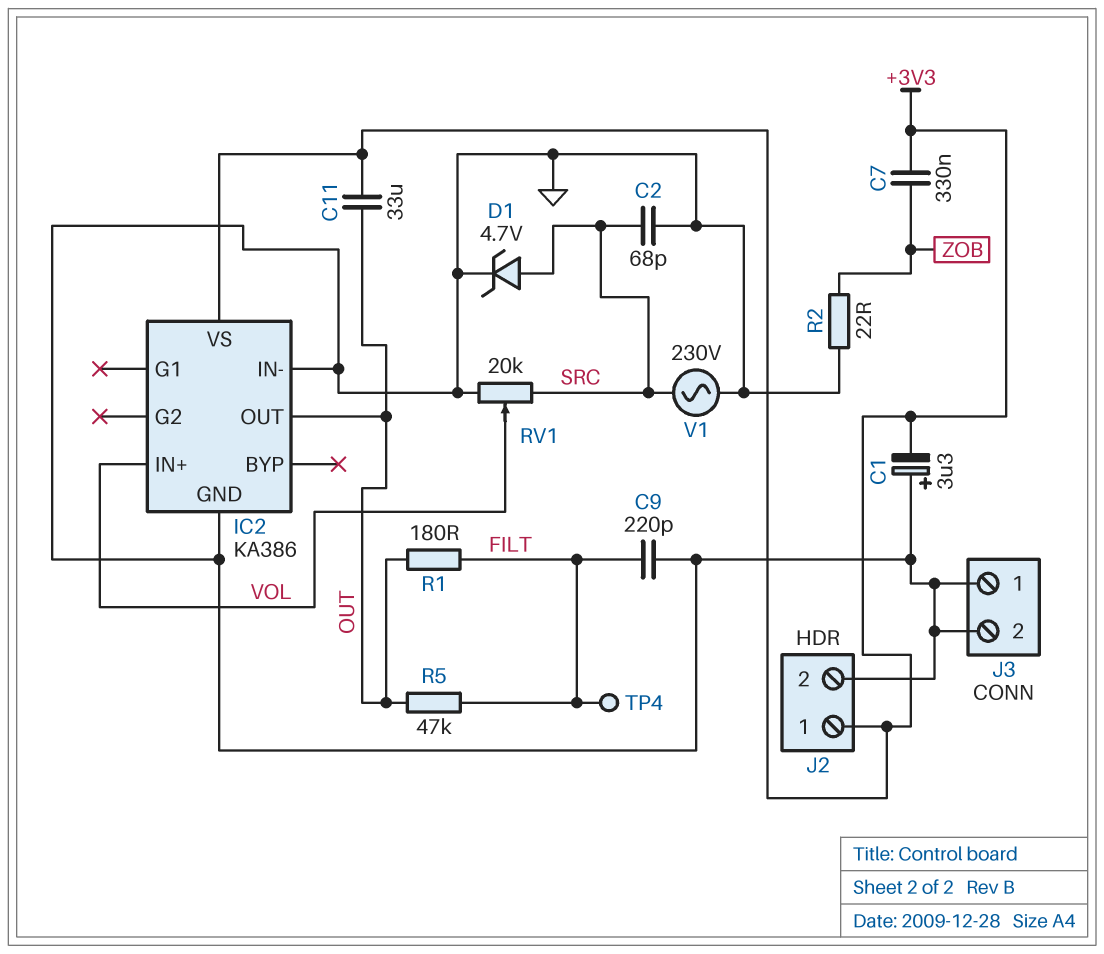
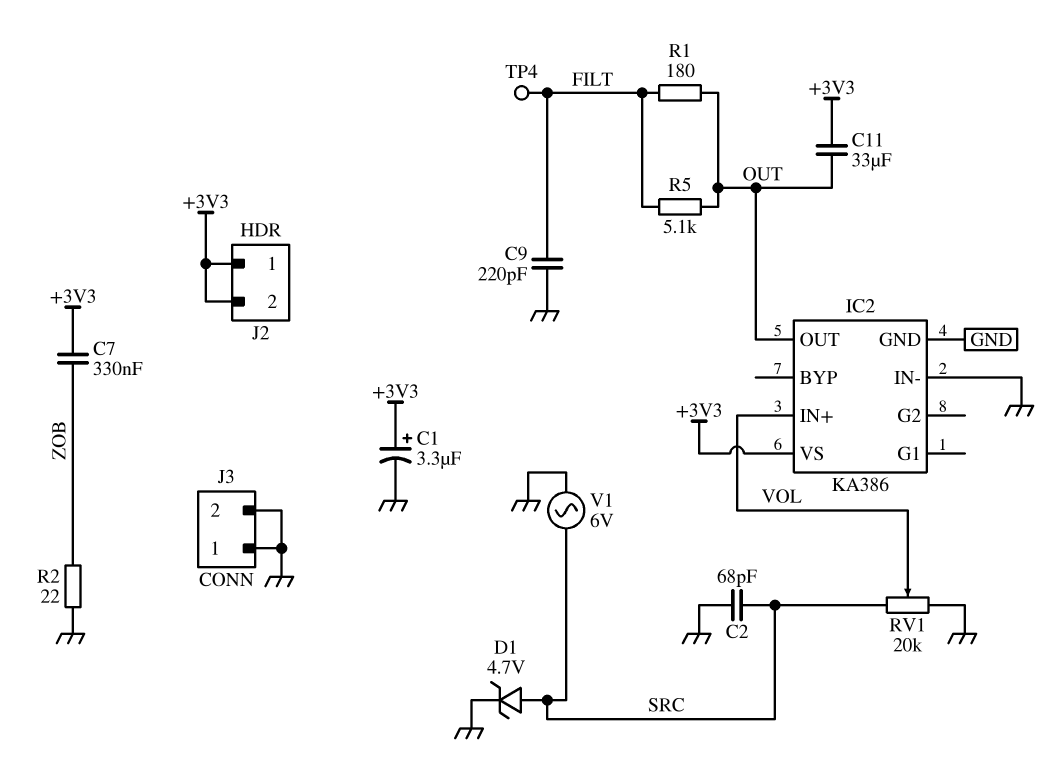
C1: 3.3uF (plus GND, minus +3V3) -> 3.3uF (plus +3V3, minus GND)
J2 pin 2: GND -> +3V3
R5: 47k (FILT, OUT) -> 5.1k (FILT, OUT)
V1: AC 230V (GND, SRC) -> AC 6V (GND, SRC)

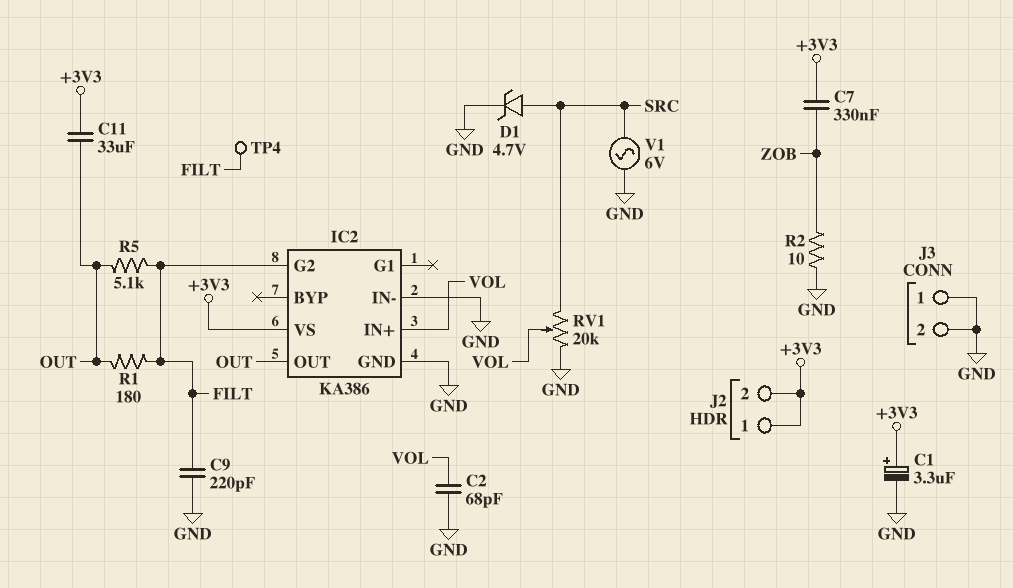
C2: 68pF (GND, SRC) -> 68pF (GND, VOL)
IC2 pin G2: none -> FILT
R2: 22 (GND, ZOB) -> 10 (GND, ZOB)

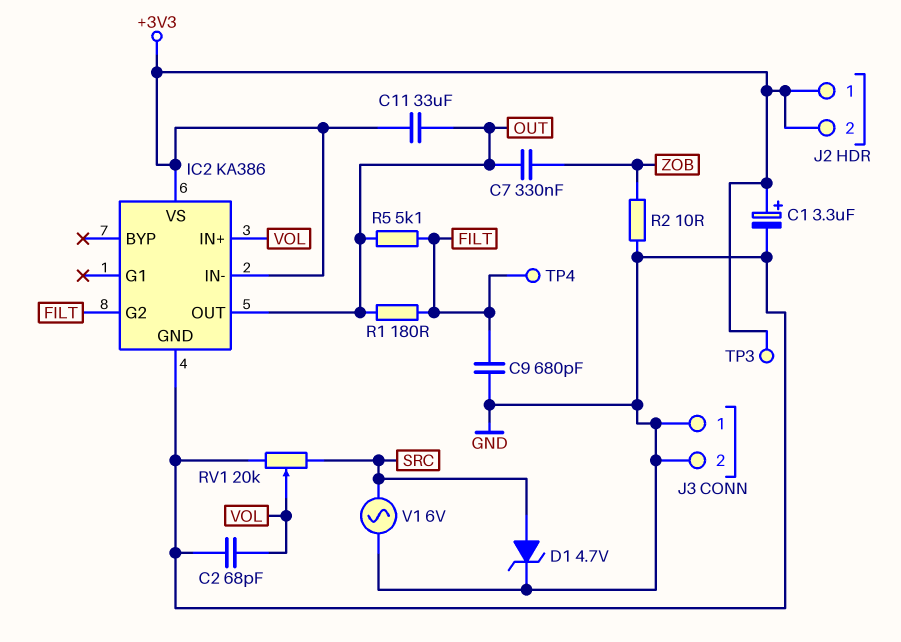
C7: 330nF (+3V3, ZOB) -> 330nF (OUT, ZOB)
C9: 220pF (FILT, GND) -> 680pF (FILT, GND)
IC2 pin IN-: GND -> +3V3
TP3: none -> test point (+3V3)

